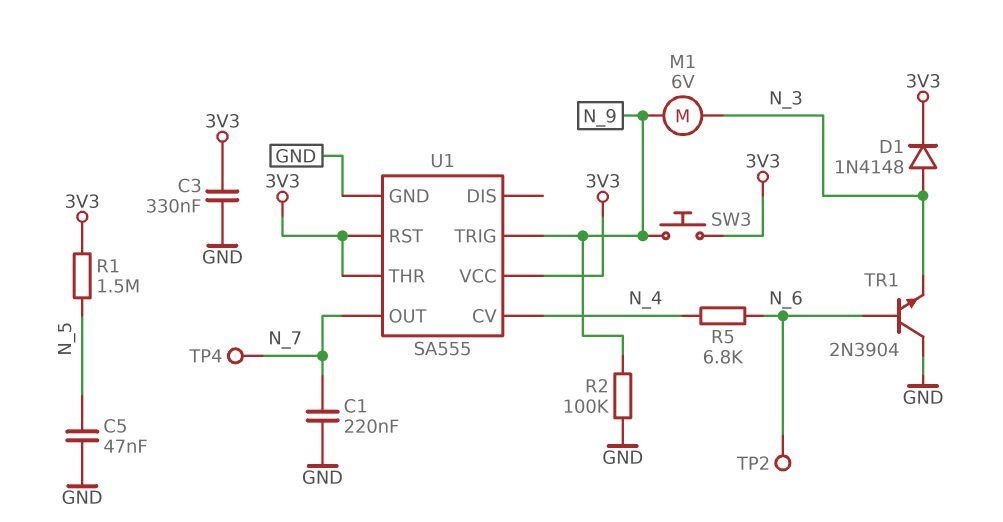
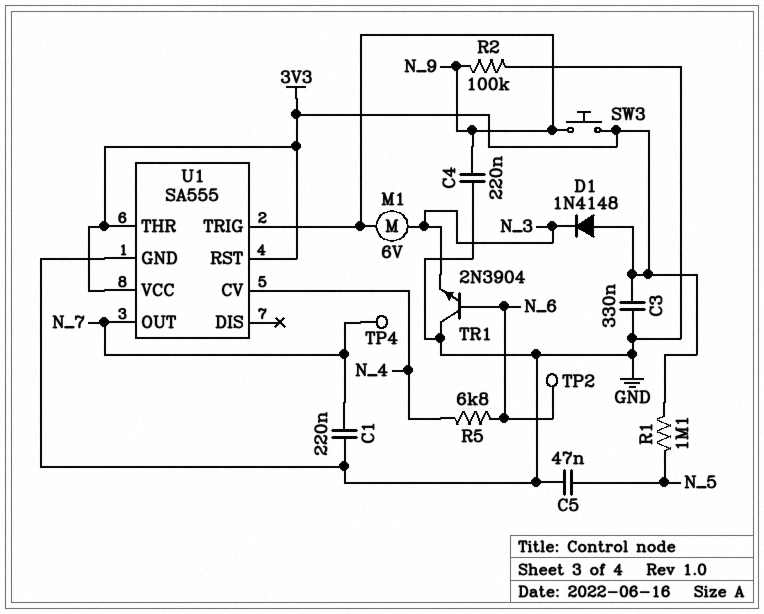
C4: none -> 220nF (GND, N_9)
D1: diode 1N4148 (A N_3, K 3V3) -> diode 1N4148 (A 3V3, K N_3)
R1: 1.5M (3V3, N_5) -> 1.1M (3V3, N_5)

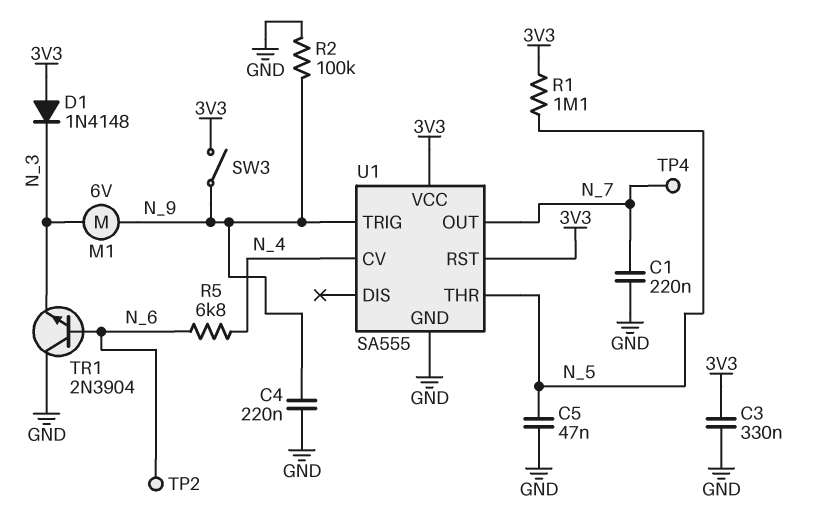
SW3: button (3V3, N_9) -> switch (3V3, N_9)
U1 pin THR: 3V3 -> N_5

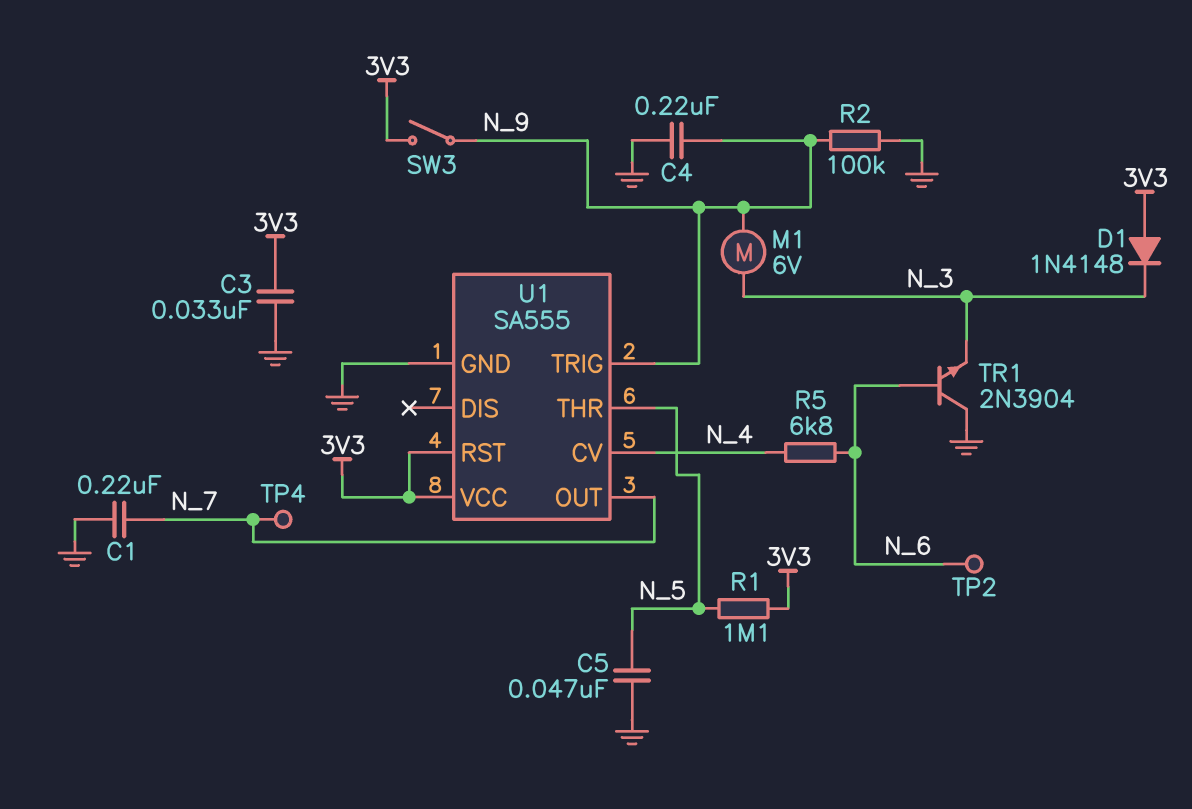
C3: 330nF (3V3, GND) -> 33nF (3V3, GND)

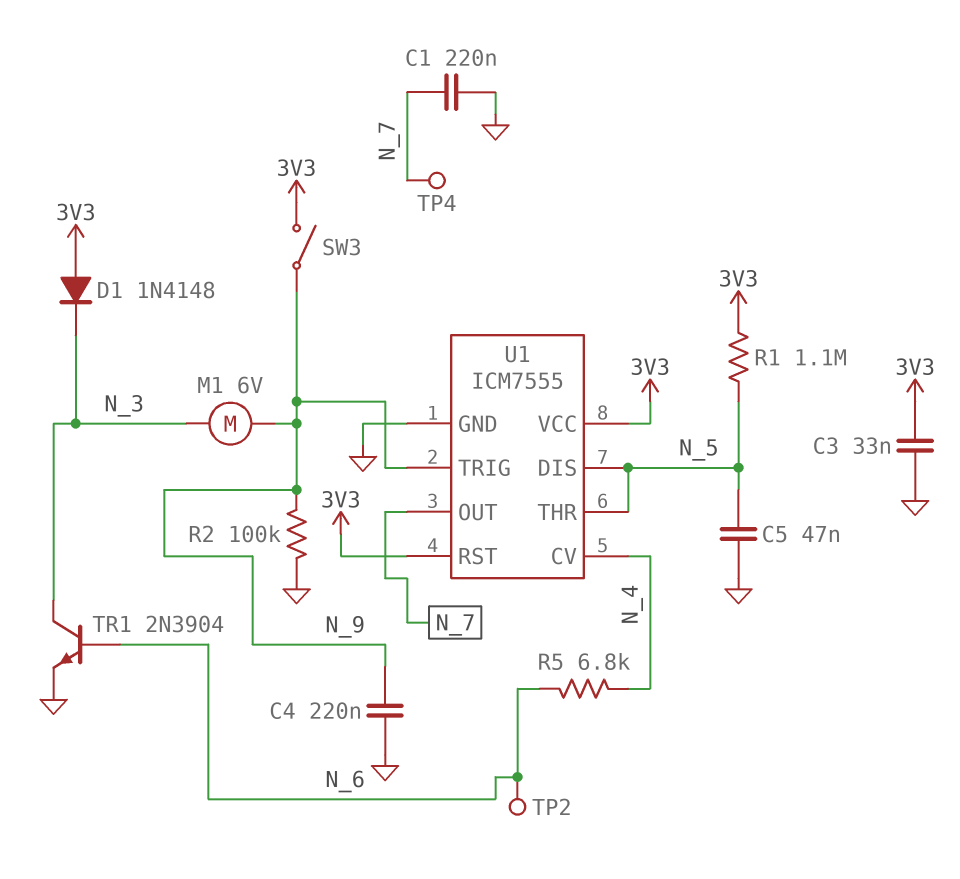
TR1: NPN 2N3904 (B N_6, C GND, E N_3) -> NPN 2N3904 (B N_6, C N_3, E GND)
U1: SA555 -> ICM7555
U1 pin DIS: none -> N_5

